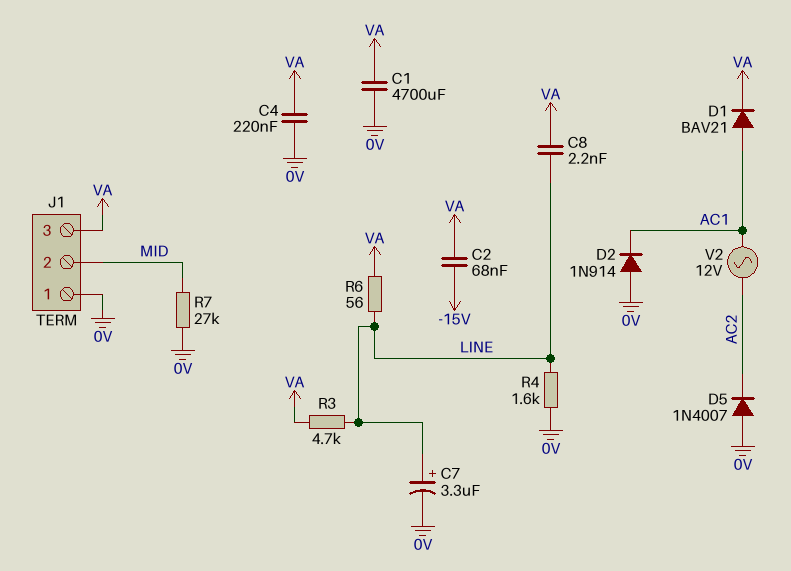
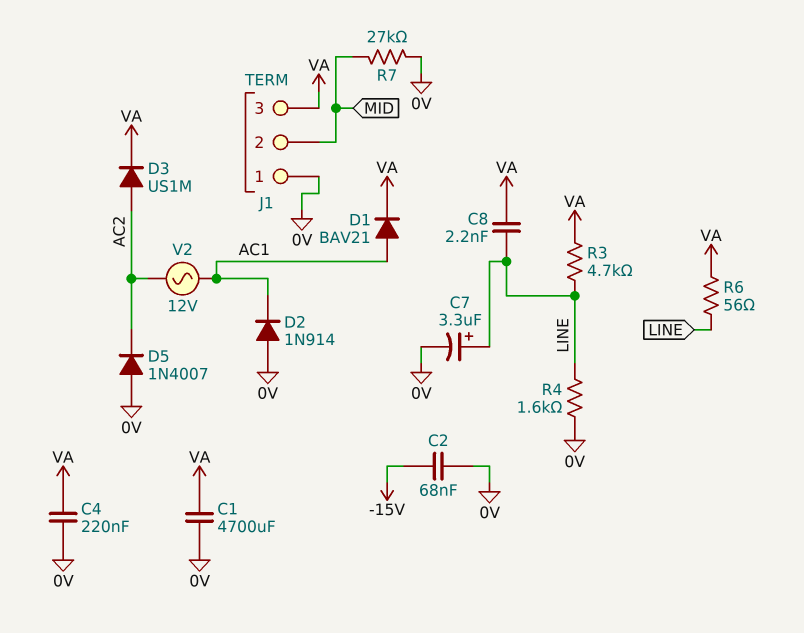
C2: 68nF (-15V, VA) -> 68nF (-15V, 0V)
D3: none -> diode US1M (A AC2, K VA)

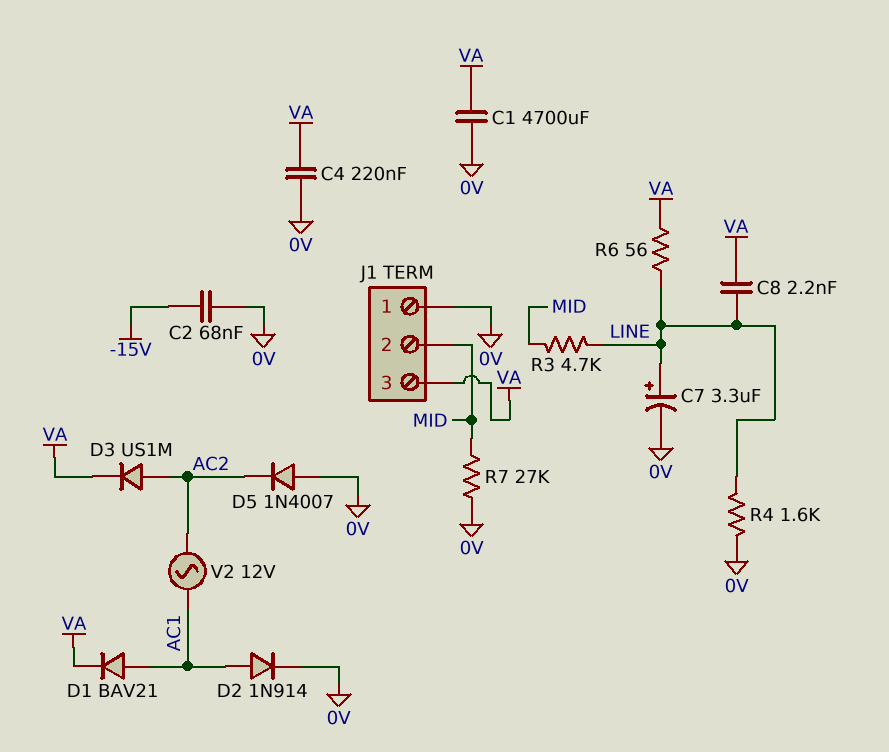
D2: diode 1N914 (A 0V, K AC1) -> diode 1N914 (A AC1, K 0V)
R3: 4.7k (LINE, VA) -> 4.7k (LINE, MID)

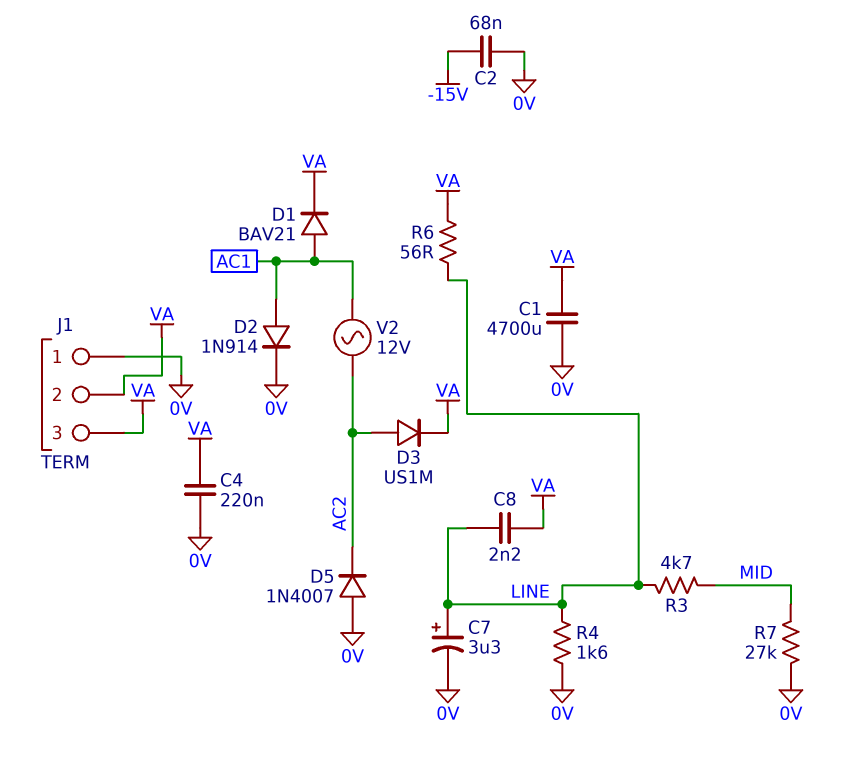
J1 pin 2: MID -> VA

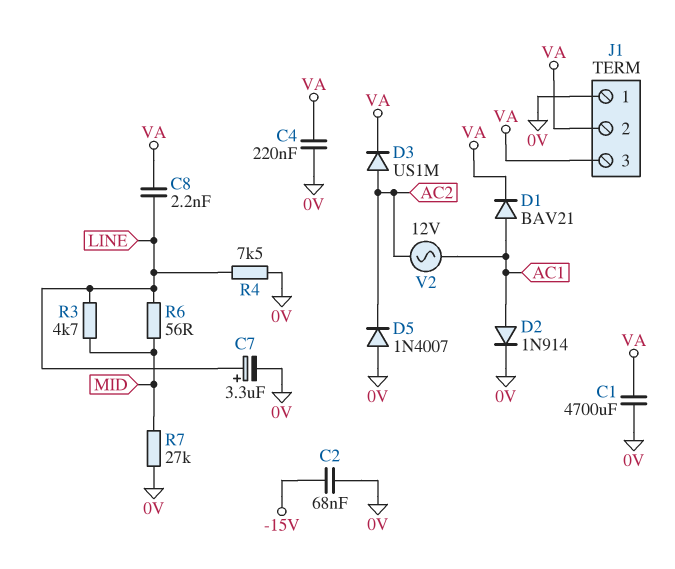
R4: 1.6k (0V, LINE) -> 7.5k (0V, LINE)
R6: 56 (LINE, VA) -> 56 (LINE, MID)

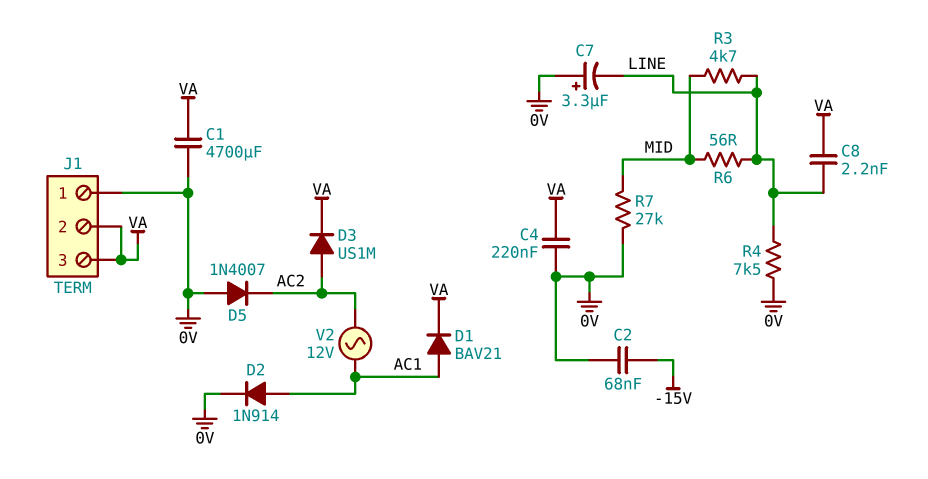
C7: 3.3uF (plus LINE, minus 0V) -> 3.3uF (plus 0V, minus LINE)

